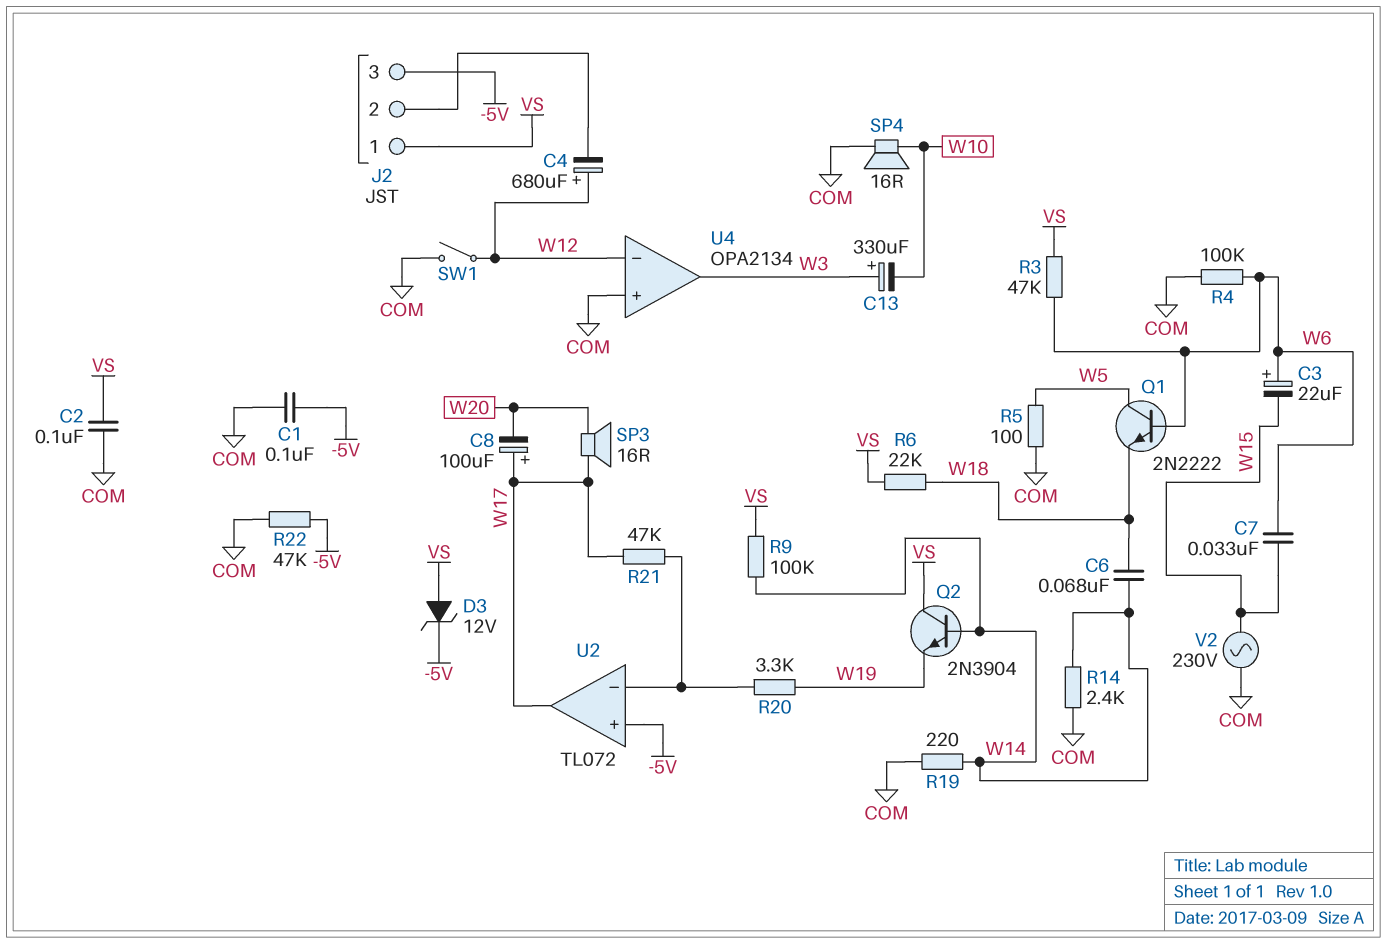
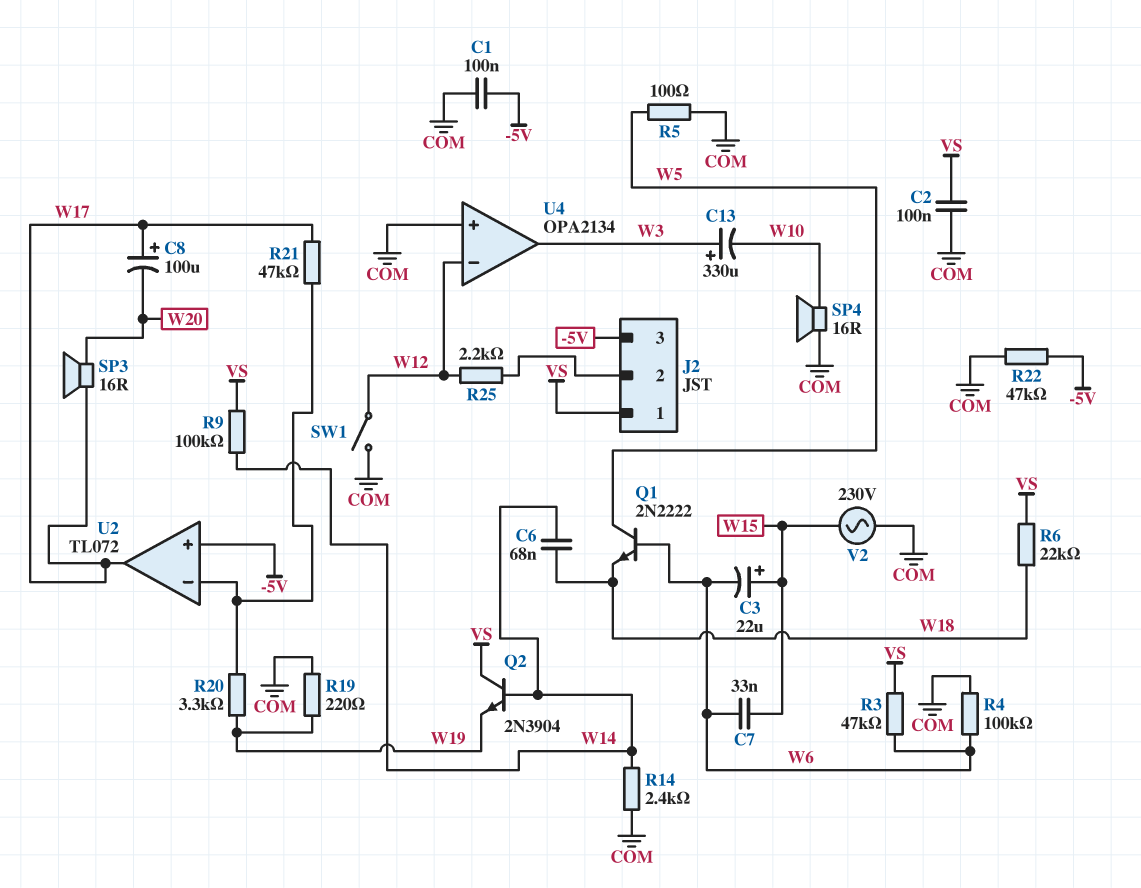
C3: 22uF (plus W6, minus W15) -> 22uF (plus W15, minus W6)
C4: 680uF (plus W12, minus J2/2) -> none
D3: zener 12V (A VS, K -5V) -> none
R19: 220 (COM, W14) -> 220 (COM, W19)
R25: none -> 2.2k (J2/2, W12)

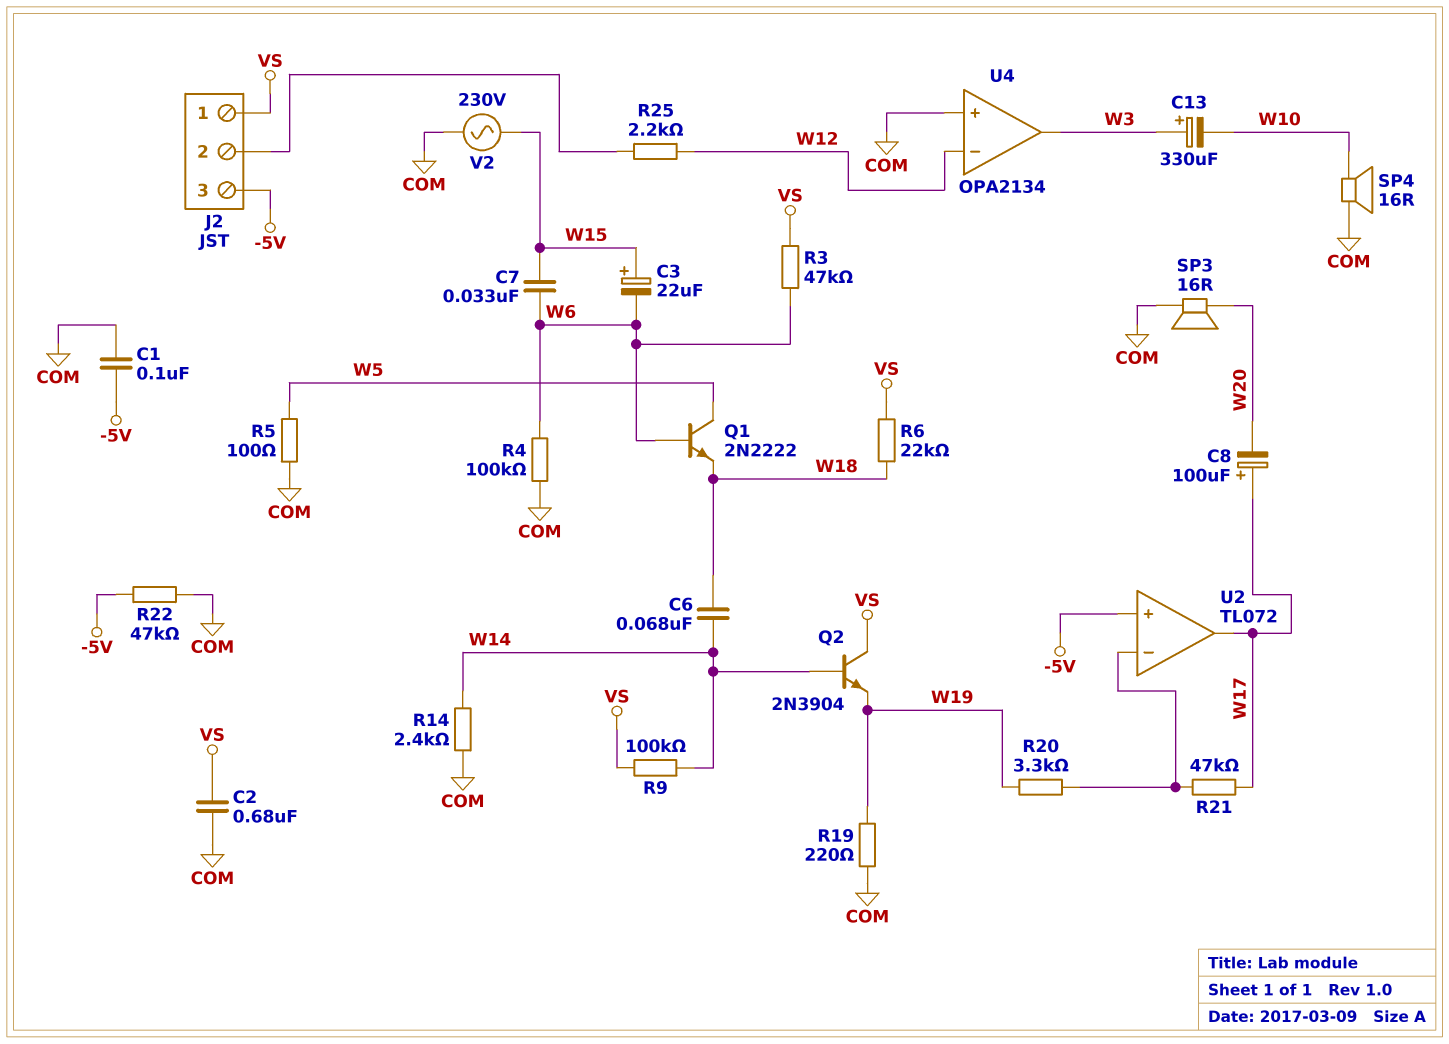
C2: 100nF (COM, VS) -> 680nF (COM, VS)
SP3: speaker 16R (W17, W20) -> speaker 16R (COM, W20)
SW1: switch (COM, W12) -> none

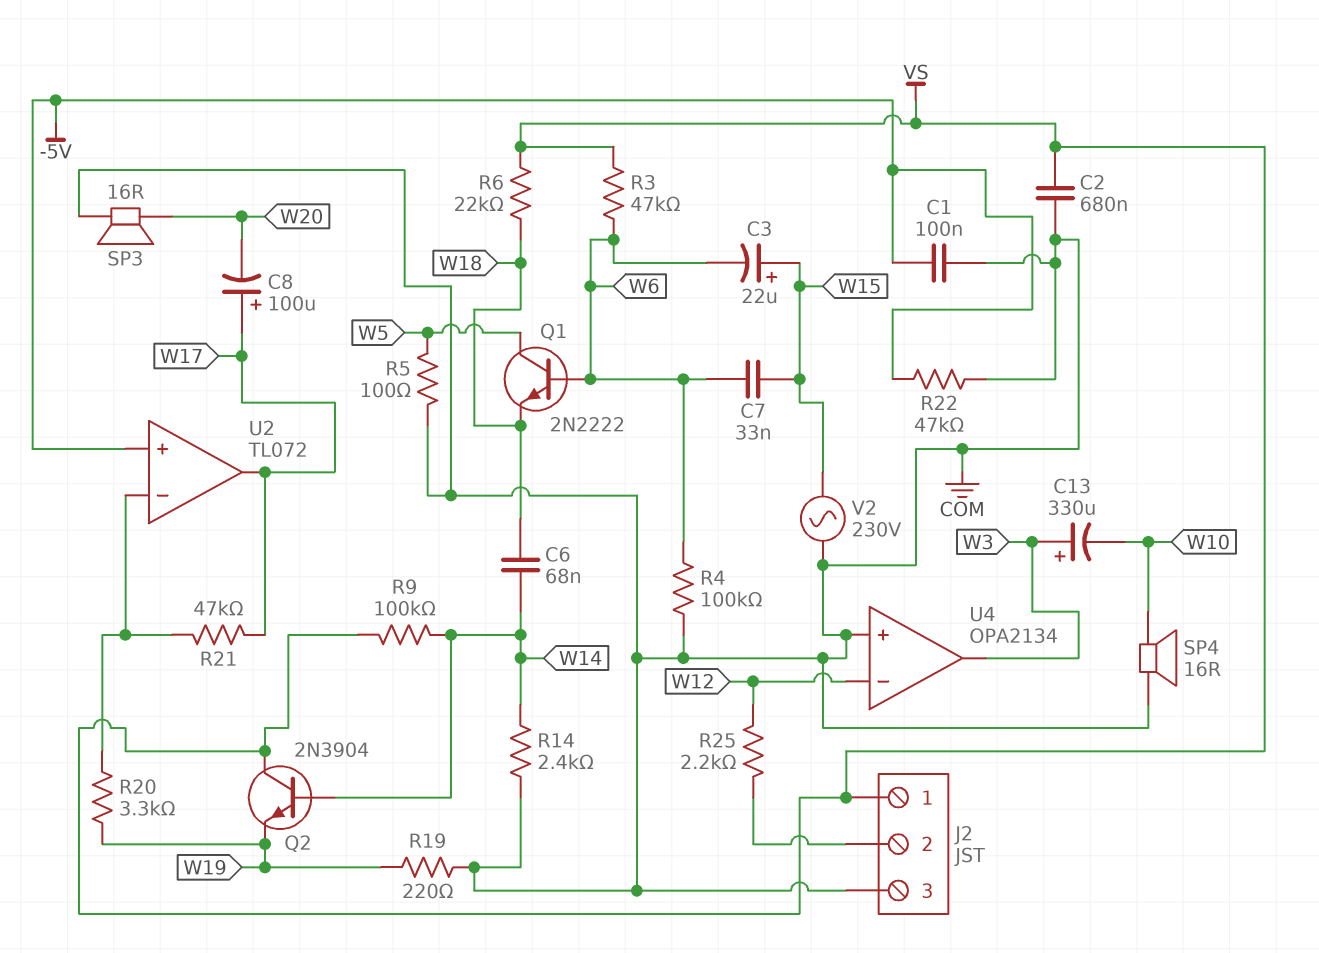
J2 pin 3: -5V -> COM

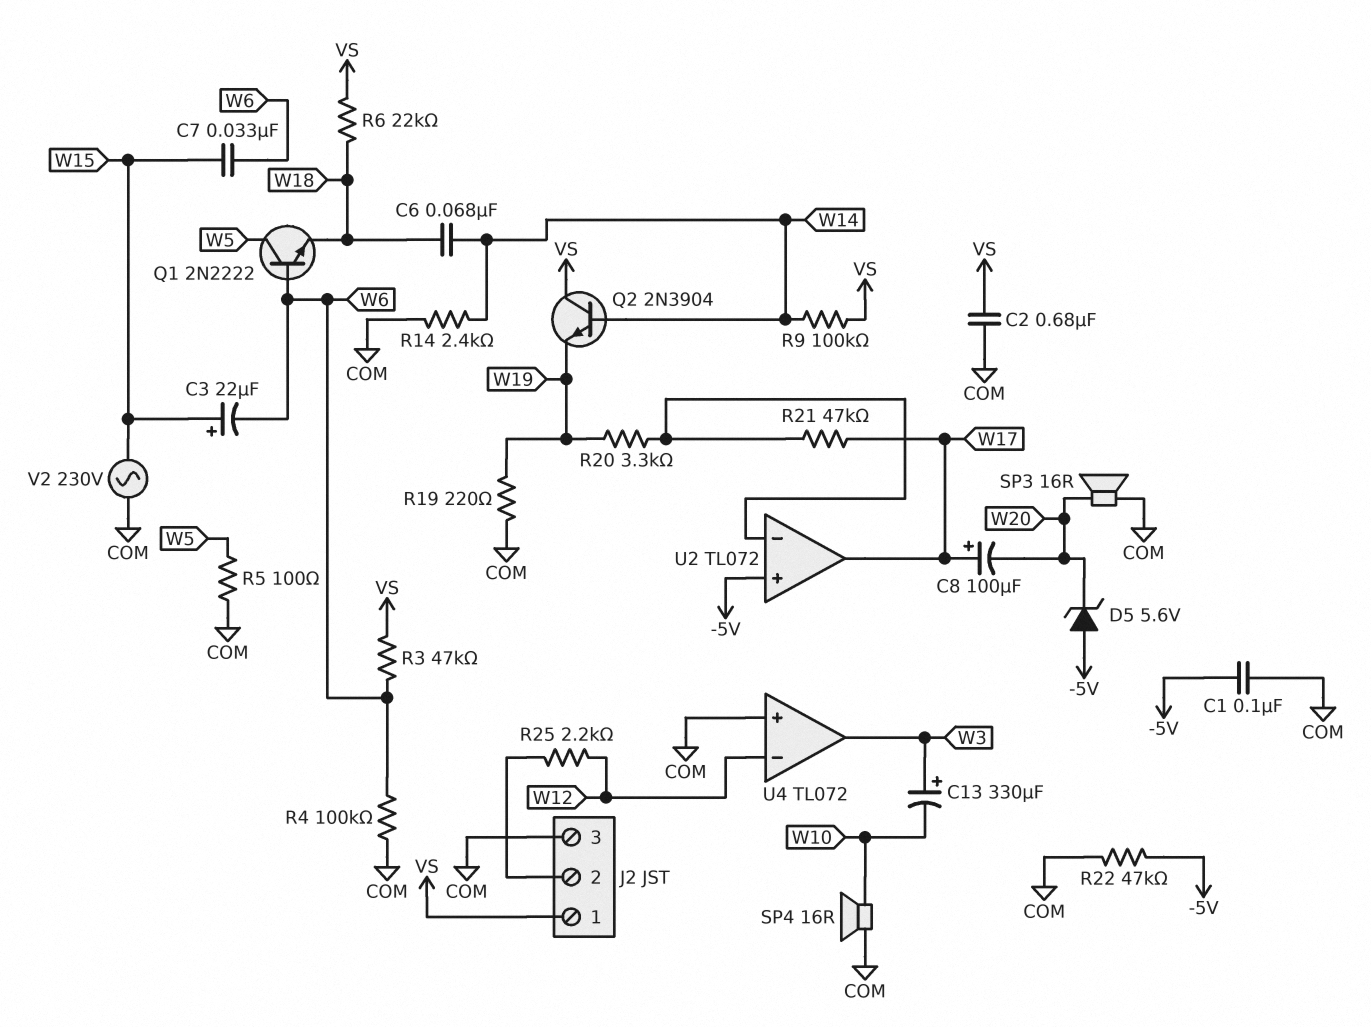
D5: none -> zener 5.6V (A -5V, K W20)
U4: OPA2134 -> TL072

